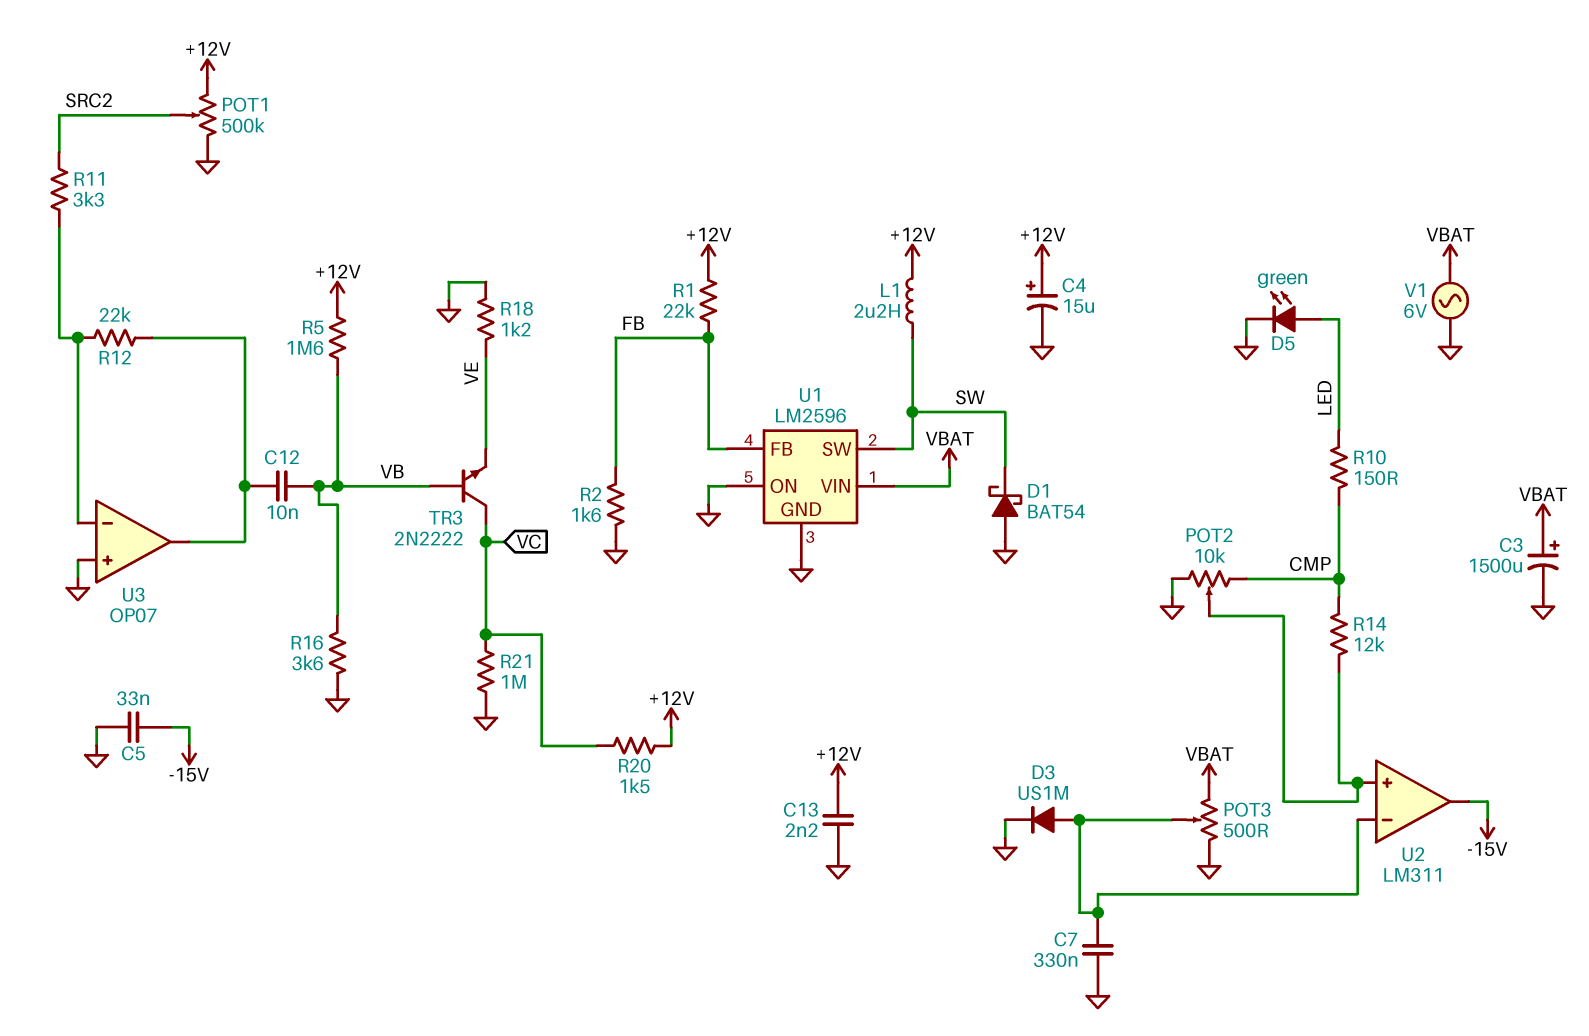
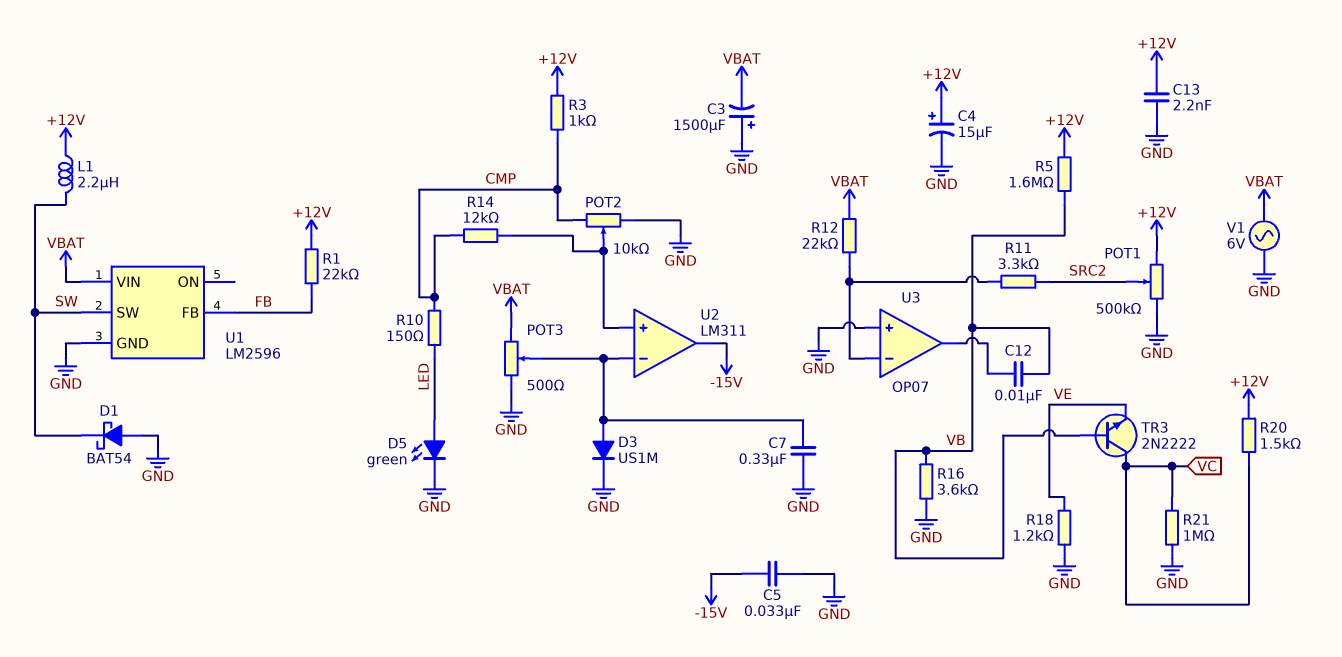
C3: 1500uF (plus VBAT, minus GND) -> 1500uF (plus GND, minus VBAT)
R2: 1.6k (FB, GND) -> none
R3: none -> 1k (+12V, CMP)
R12: 22k (U3/in-, U3/out) -> 22k (U3/in-, VBAT)
U1 pin ON: GND -> none

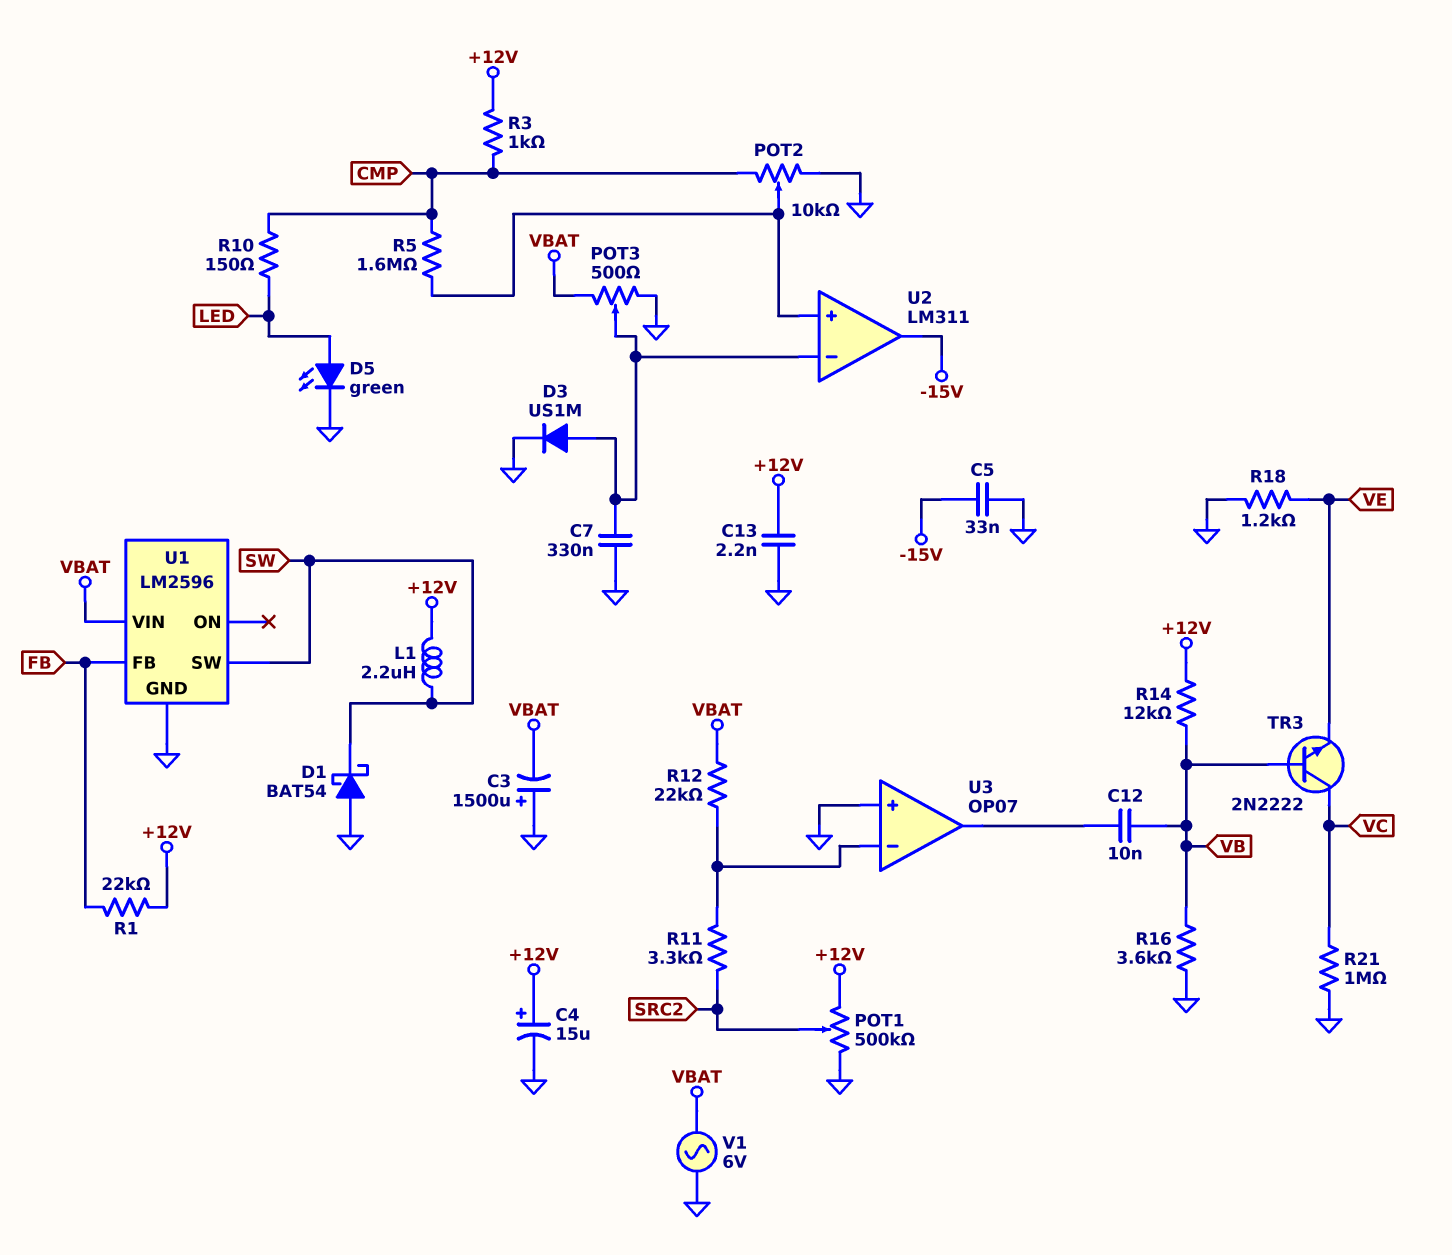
R5: 1.6M (+12V, VB) -> 1.6M (CMP, U2/in+)
R14: 12k (CMP, U2/in+) -> 12k (+12V, VB)
R20: 1.5k (+12V, VC) -> none

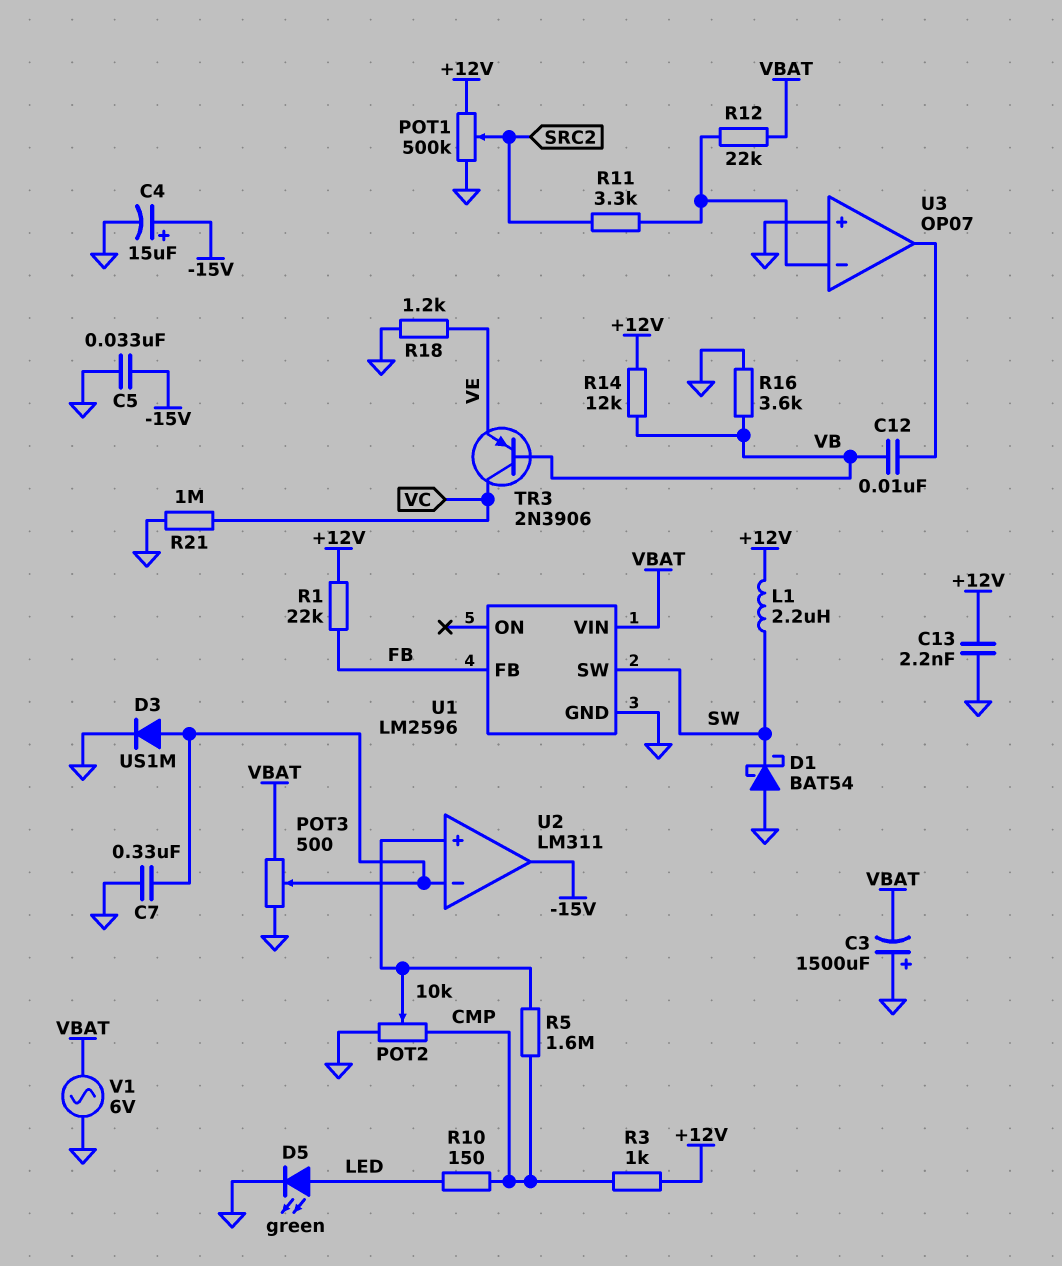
C4: 15uF (plus +12V, minus GND) -> 15uF (plus -15V, minus GND)
TR3: NPN 2N2222 (B VB, C VC, E VE) -> PNP 2N3906 (B VB, C VC, E VE)

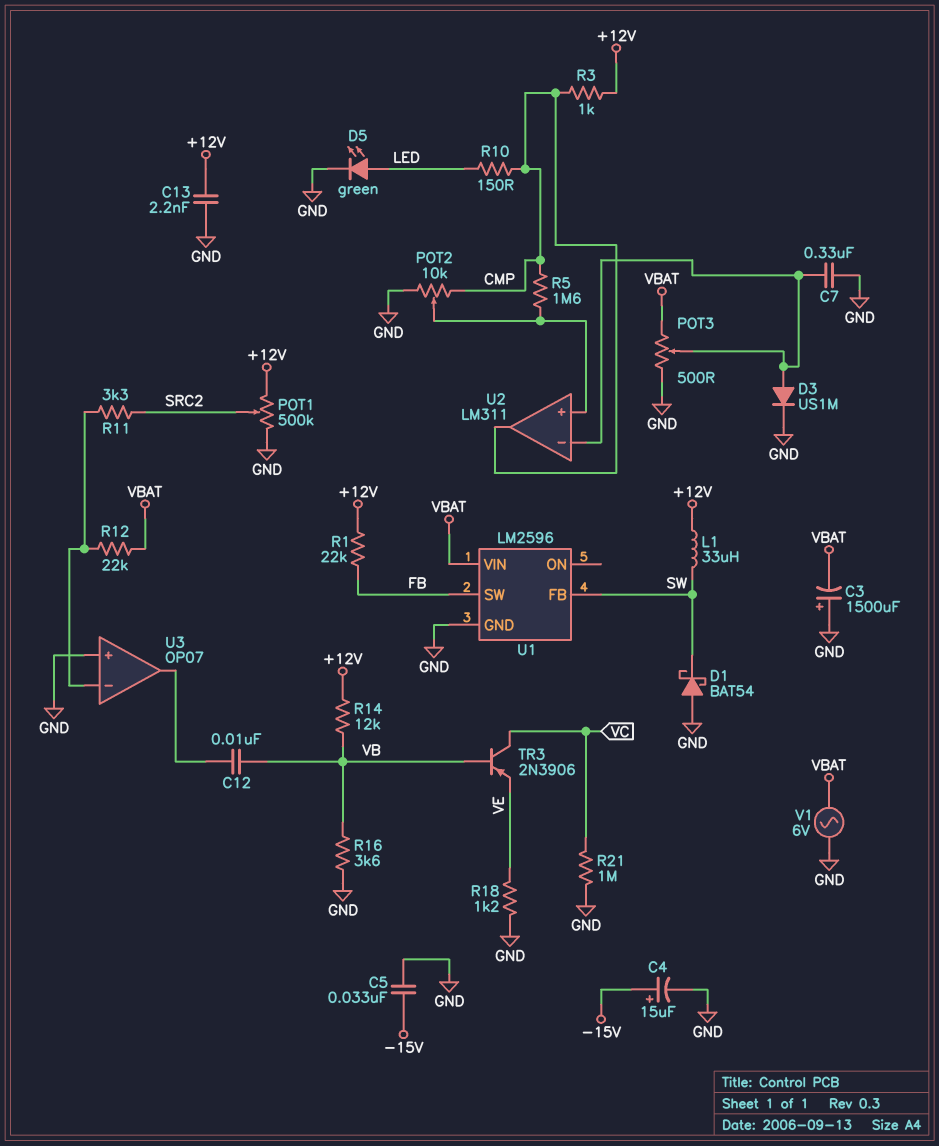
L1: 2.2uH (+12V, SW) -> 33uH (+12V, SW)
U1 pin FB: FB -> SW
U1 pin SW: SW -> FB
U2 pin out: -15V -> CMP

